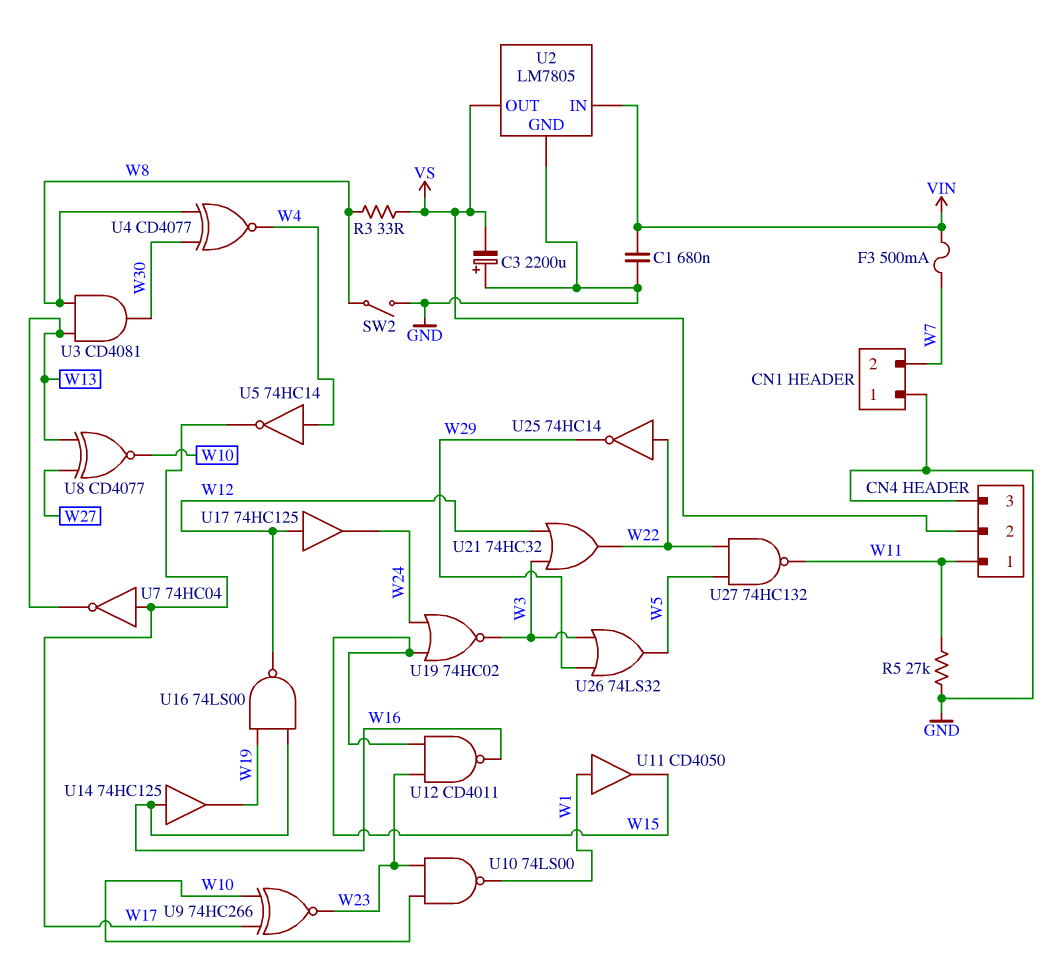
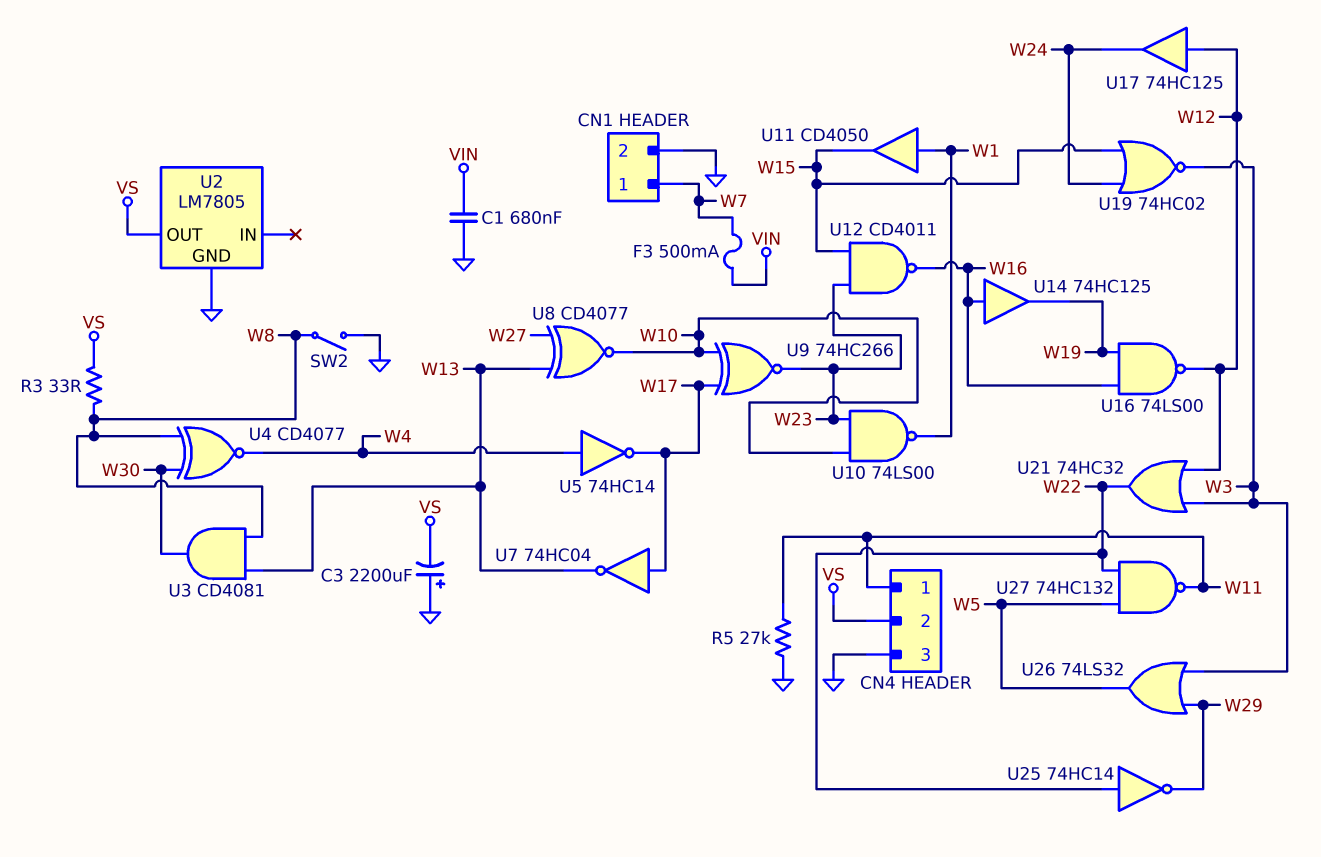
CN1 pin 1: GND -> W7
CN1 pin 2: W7 -> GND
U2 pin IN: VIN -> none

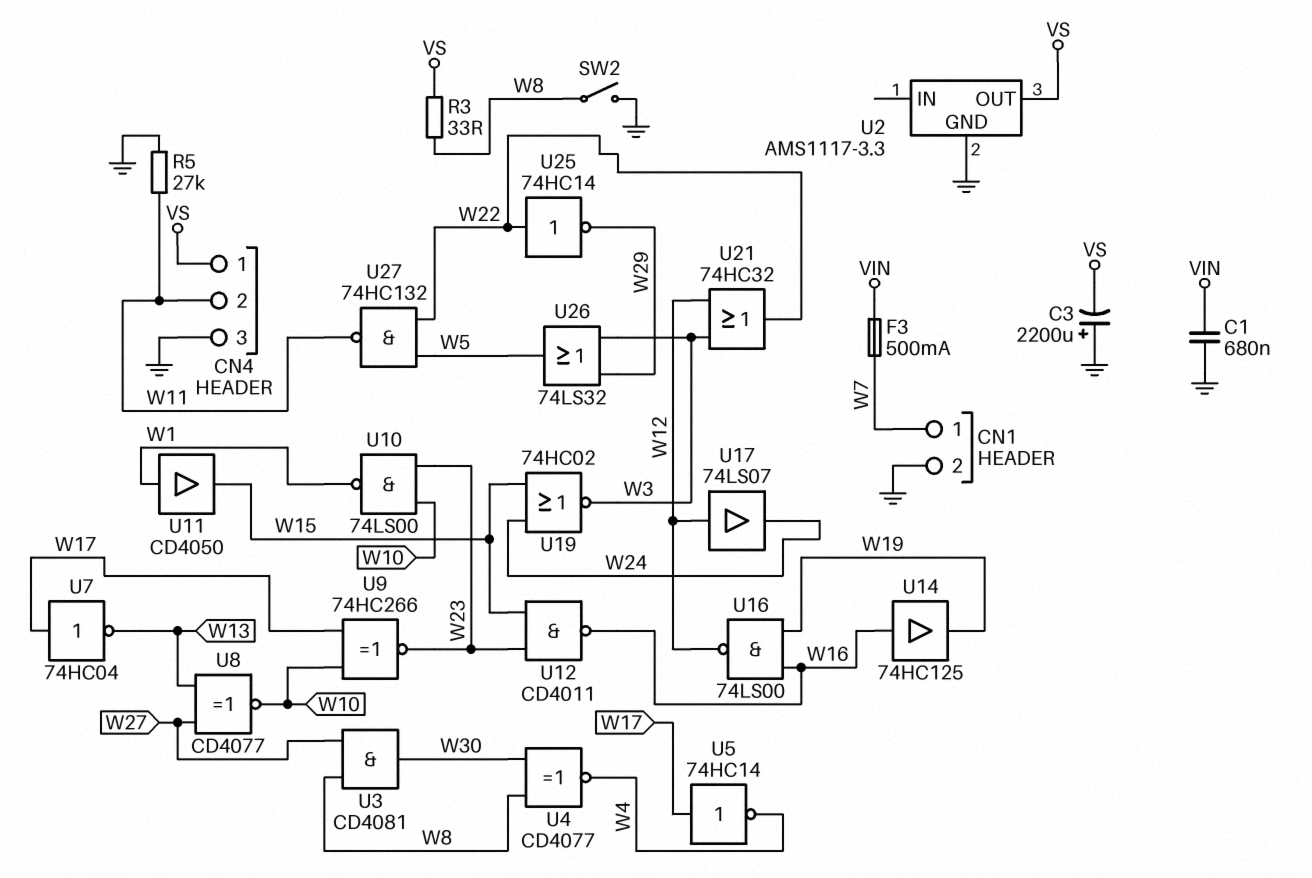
CN4 pin 1: W11 -> VS
CN4 pin 2: VS -> W11
U2: LM7805 -> AMS1117-3.3
U3: AND CD4081 (in W8, in W13, out W30) -> AND CD4081 (in W8, in W27, out W30)
U5: NOT 74HC14 (in W4, out W17) -> NOT 74HC14 (in W17, out W4)
U17: buffer 74HC125 (in W12, out W24) -> buffer 74LS07 (in W12, out W24)

